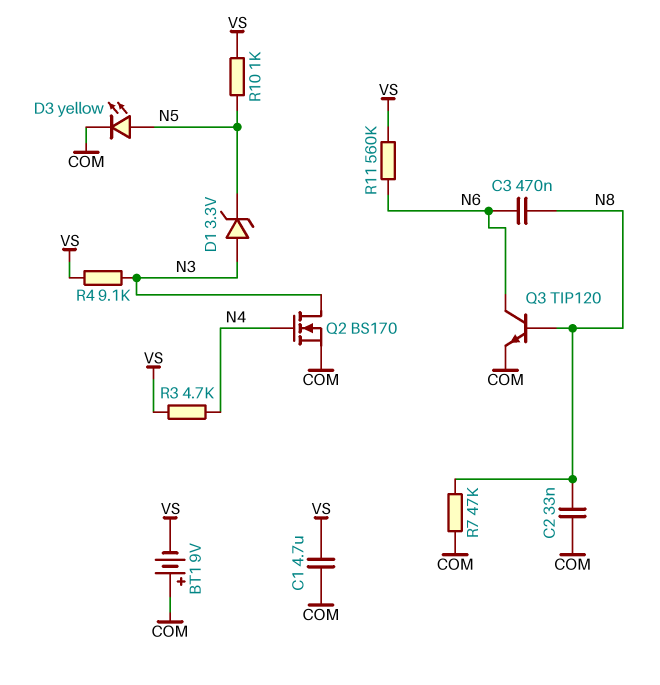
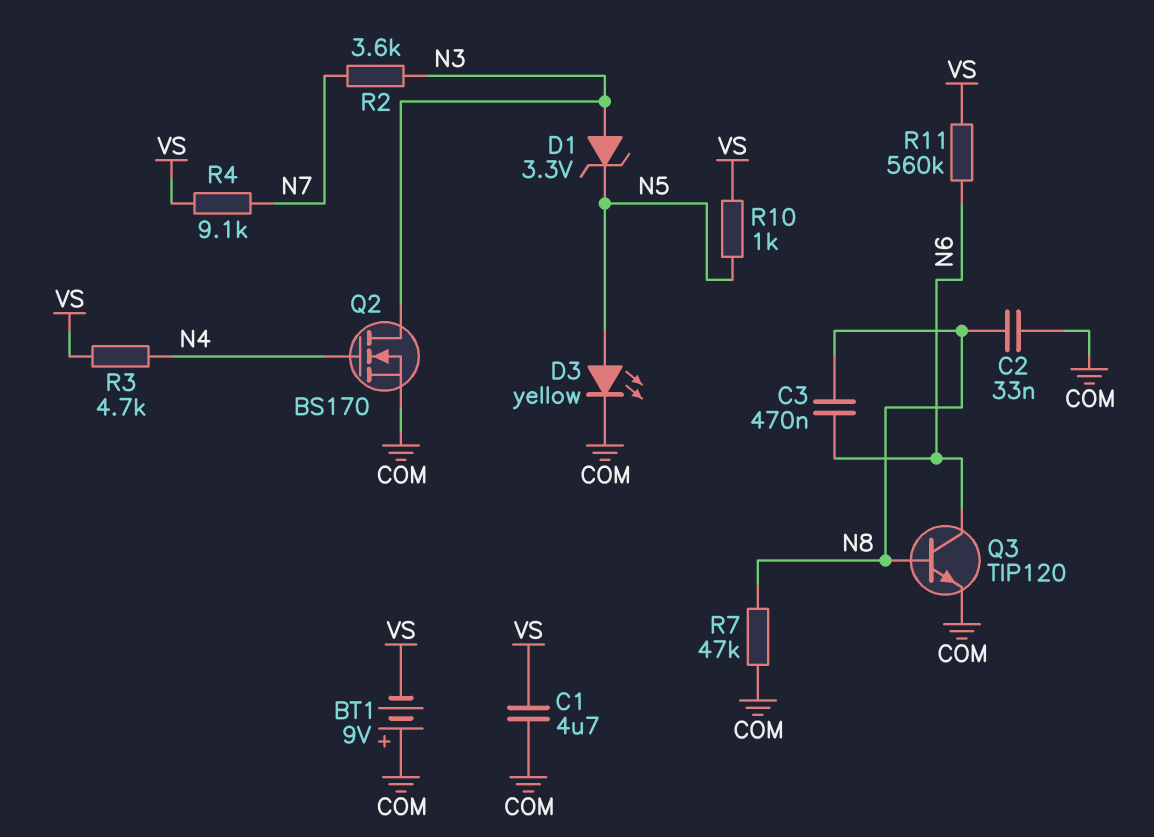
R2: none -> 3.6k (N3, N7)
R4: 9.1k (N3, VS) -> 9.1k (N7, VS)

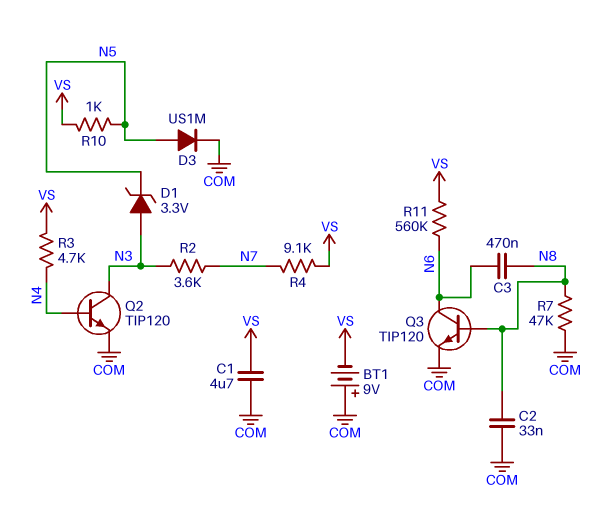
D3: LED yellow (A N5, K COM) -> diode US1M (A N5, K COM)
Q2: NMOS BS170 (G N4, D N3, S COM) -> NPN TIP120 (B N4, C N3, E COM)

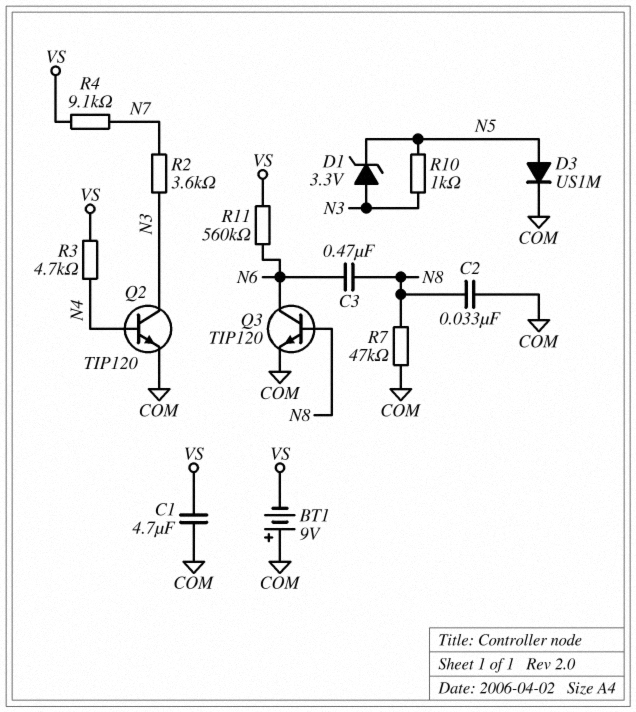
R10: 1k (N5, VS) -> 1k (N3, N5)

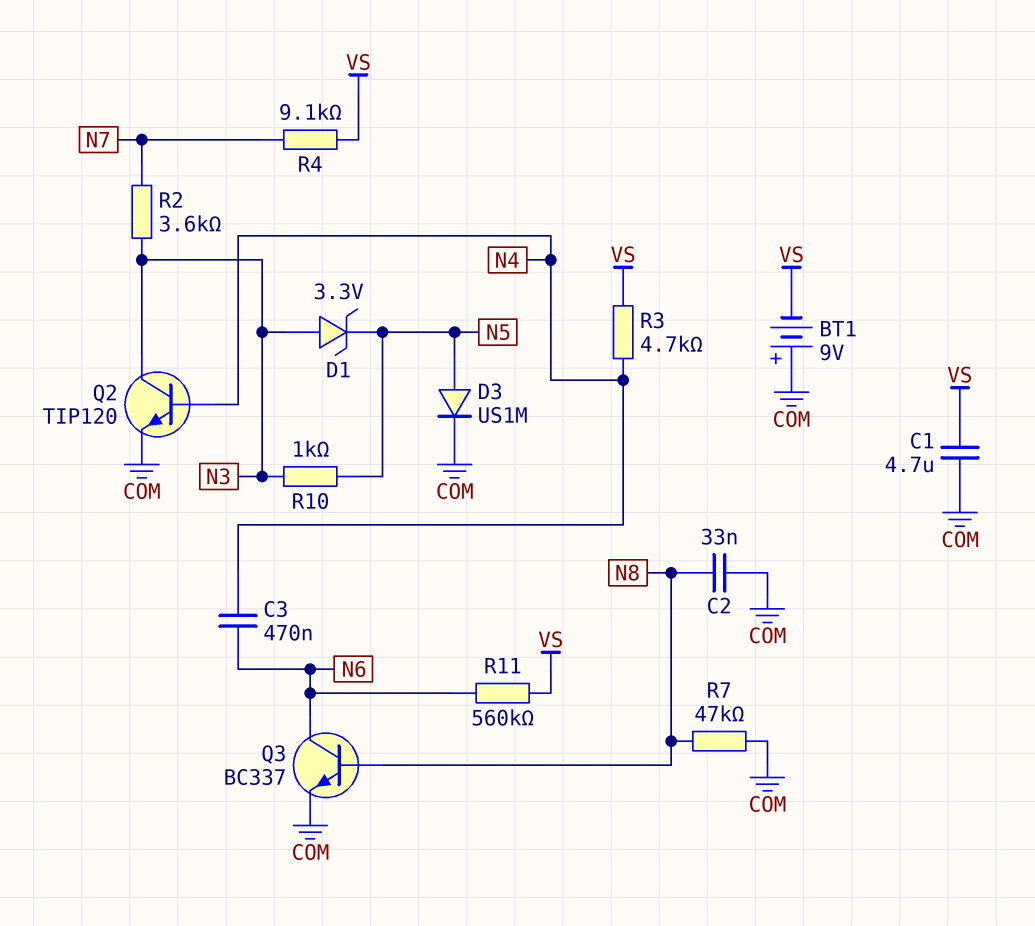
C3: 470nF (N6, N8) -> 470nF (N4, N6)
Q3: NPN TIP120 (B N8, C N6, E COM) -> NPN BC337 (B N8, C N6, E COM)

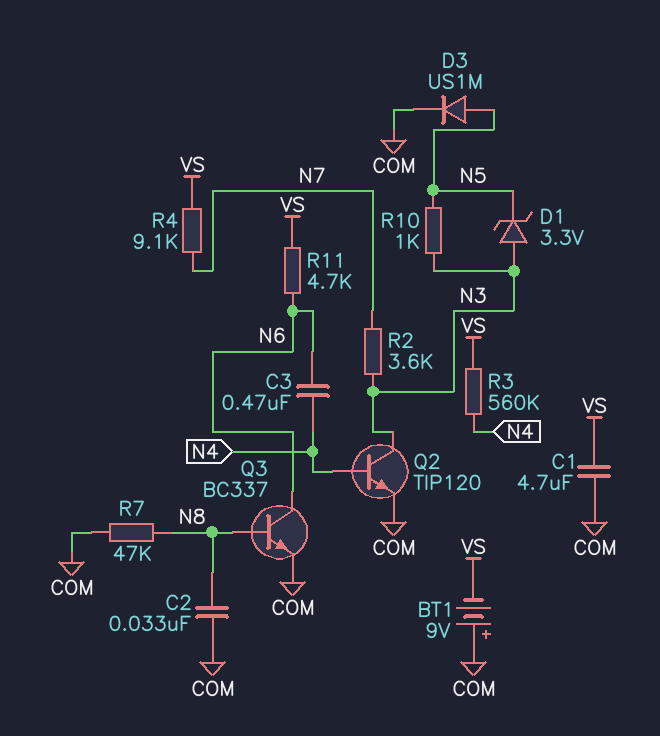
R3: 4.7k (N4, VS) -> 560k (N4, VS)
R11: 560k (N6, VS) -> 4.7k (N6, VS)

